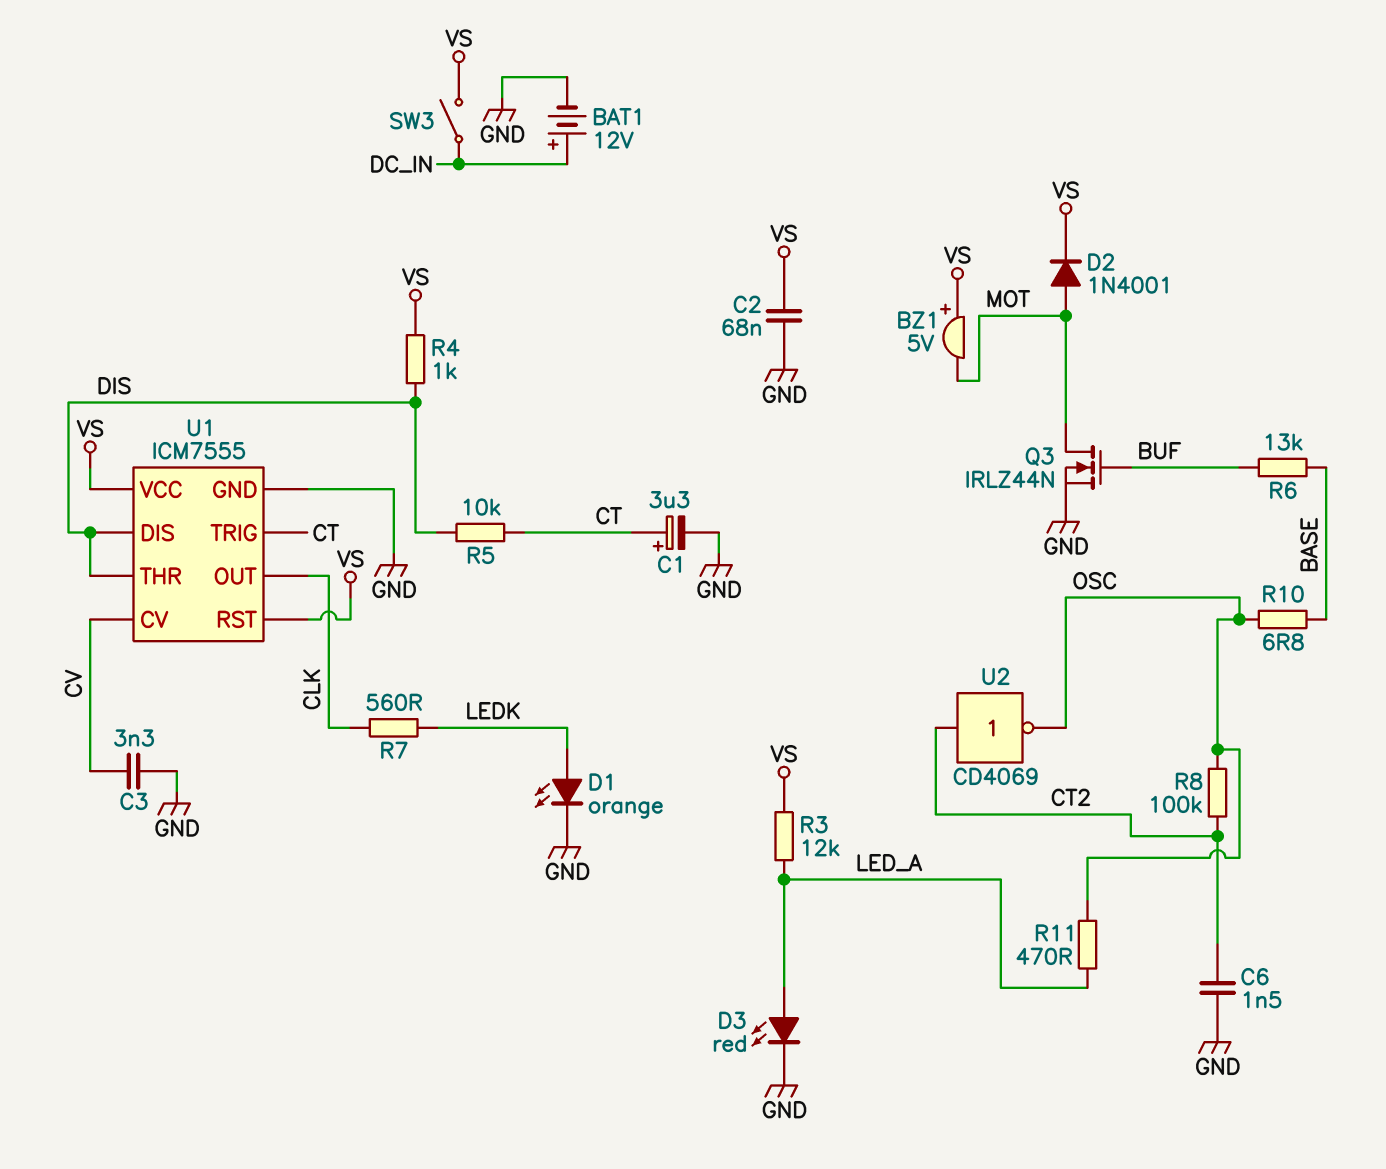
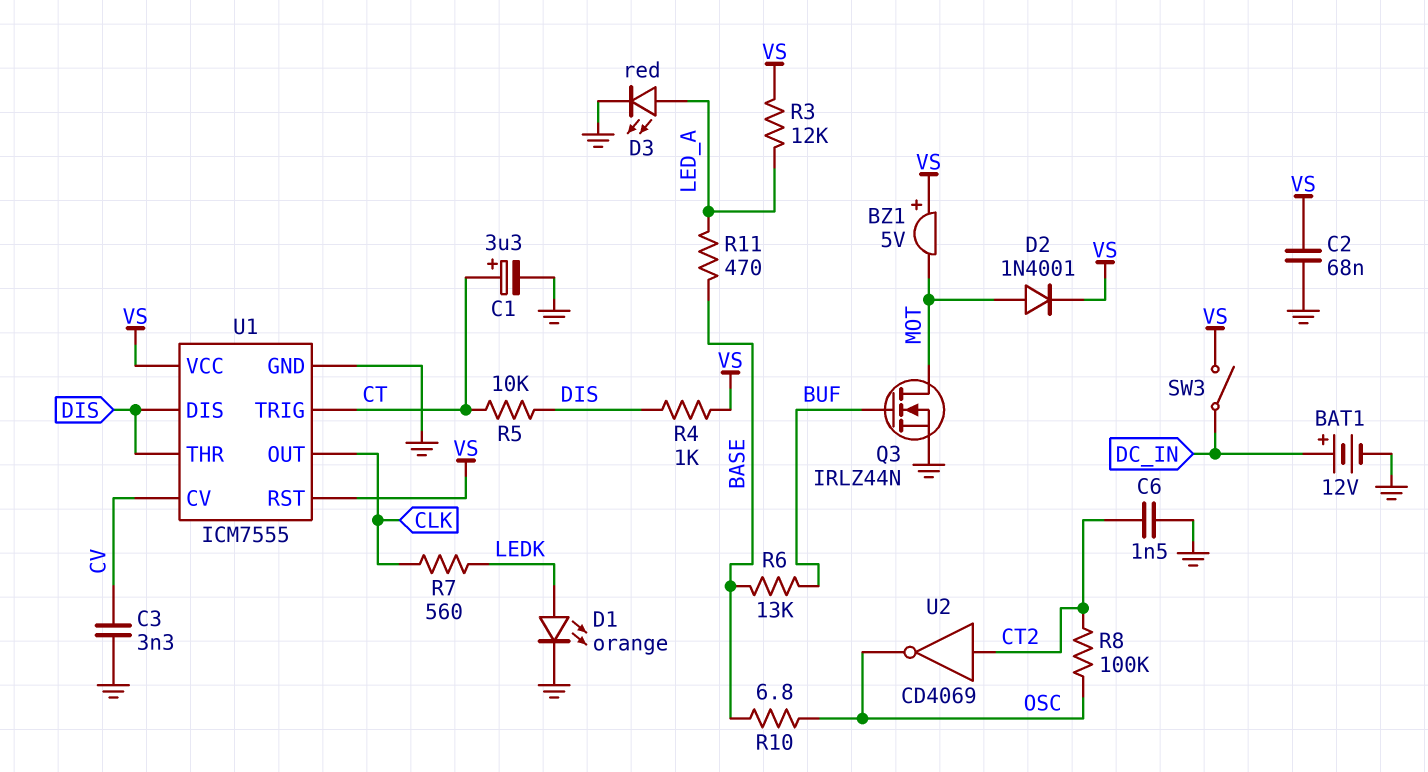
R11: 470 (LED_A, OSC) -> 470 (BASE, LED_A)

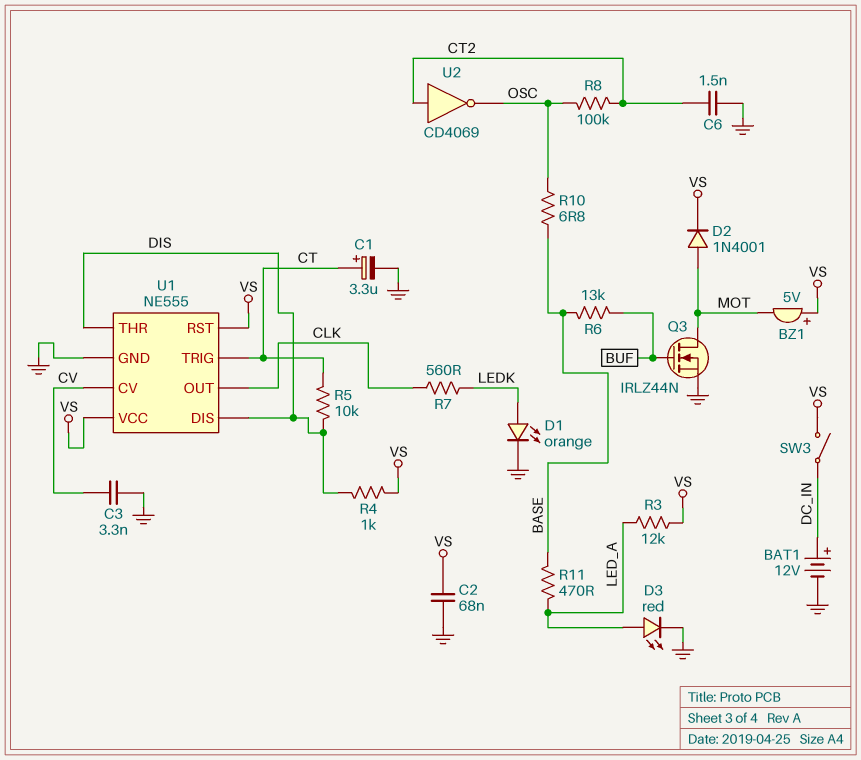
U1: ICM7555 -> NE555

